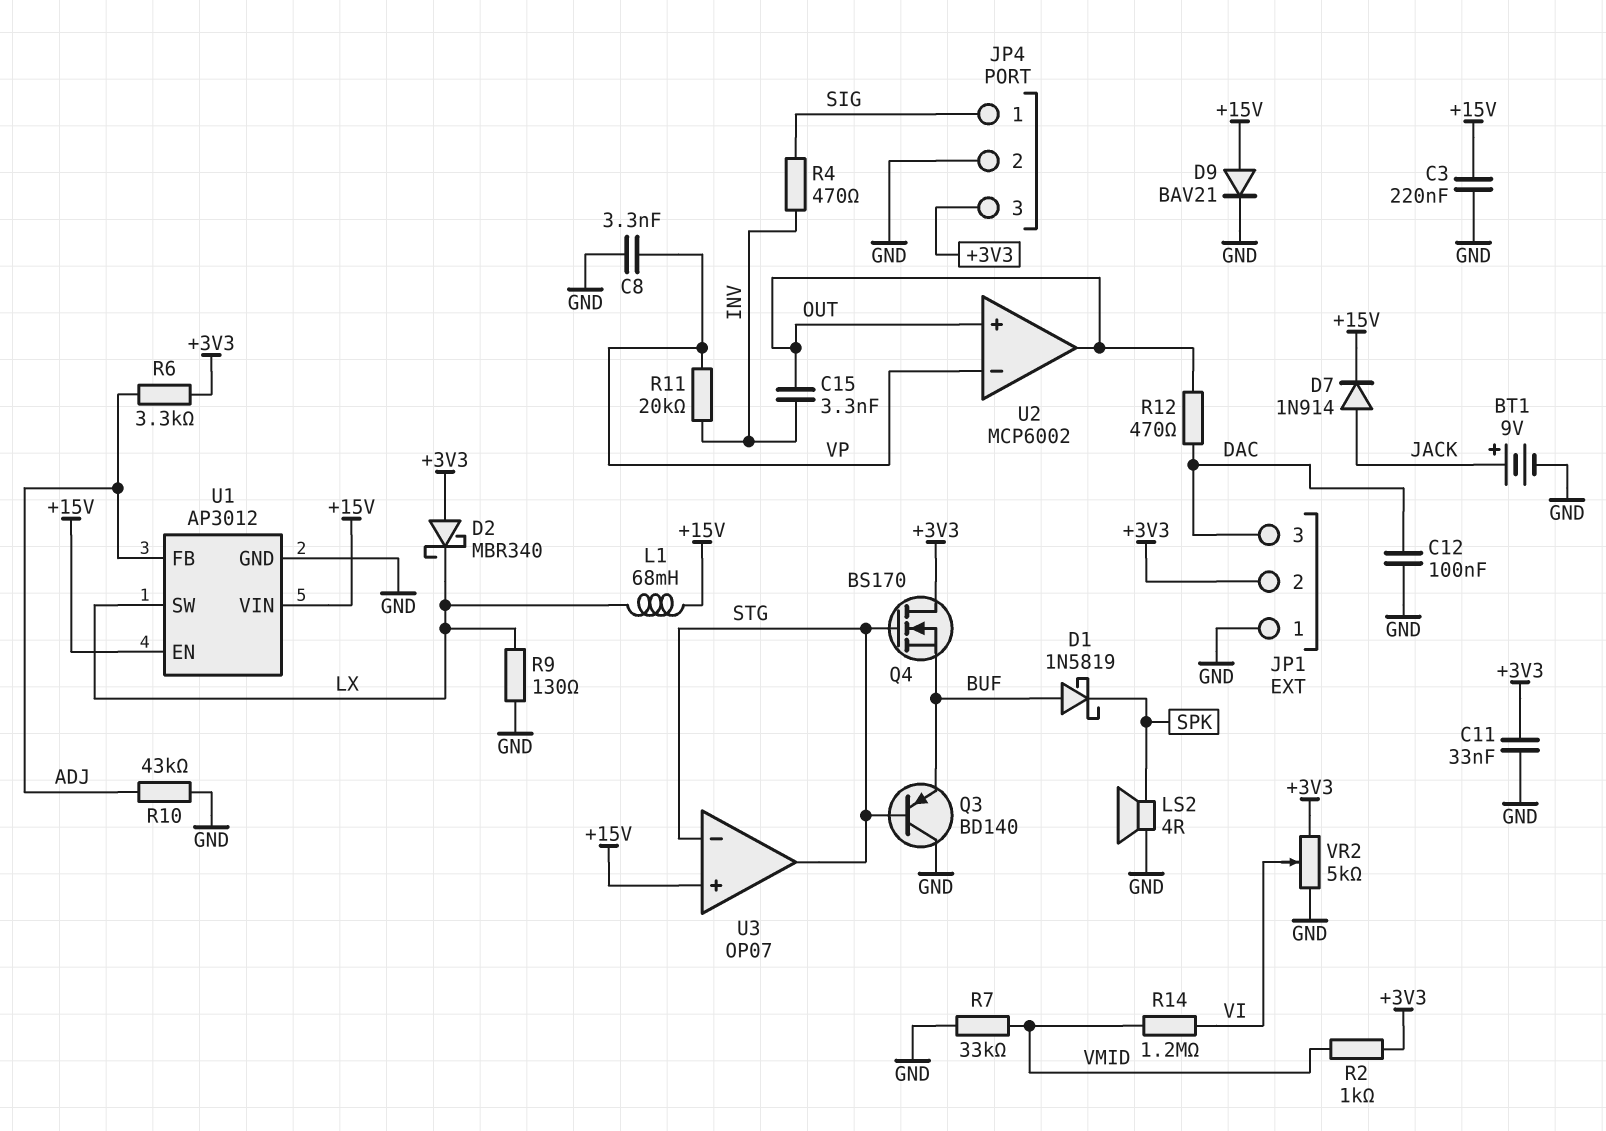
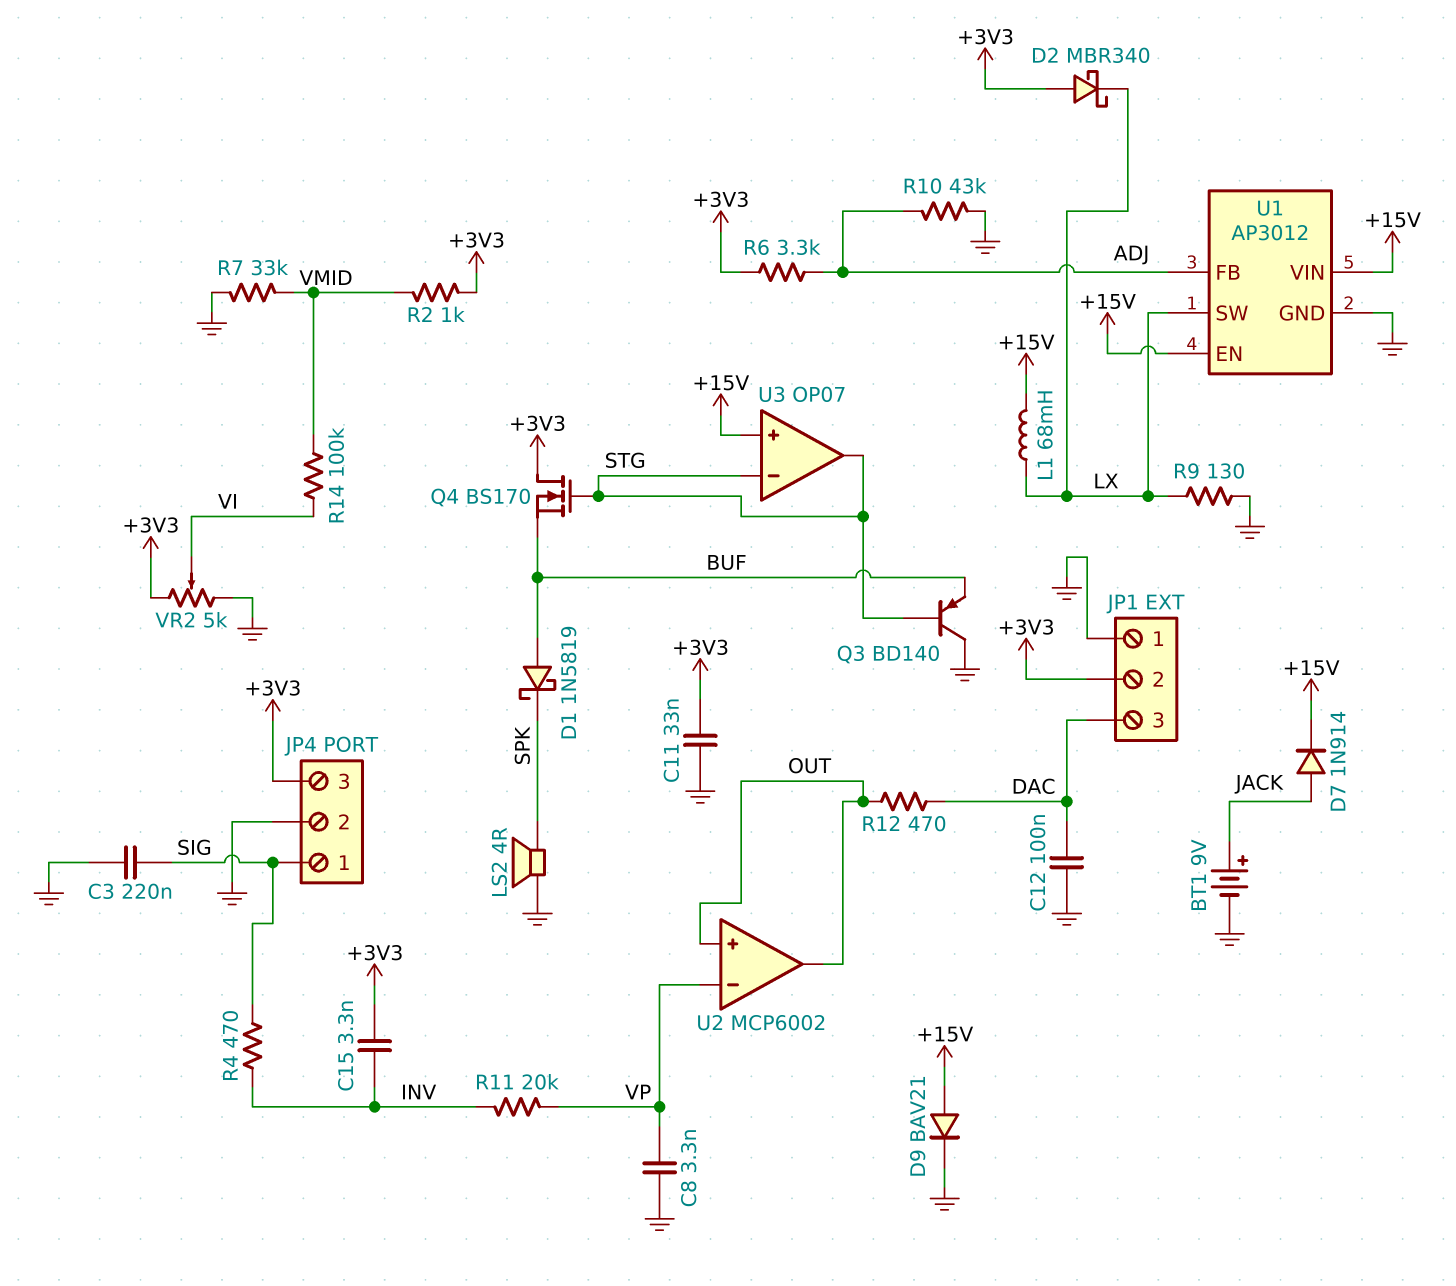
C3: 220nF (+15V, GND) -> 220nF (GND, SIG)
C15: 3.3nF (INV, OUT) -> 3.3nF (+3V3, INV)
R14: 1.2M (VI, VMID) -> 100k (VI, VMID)

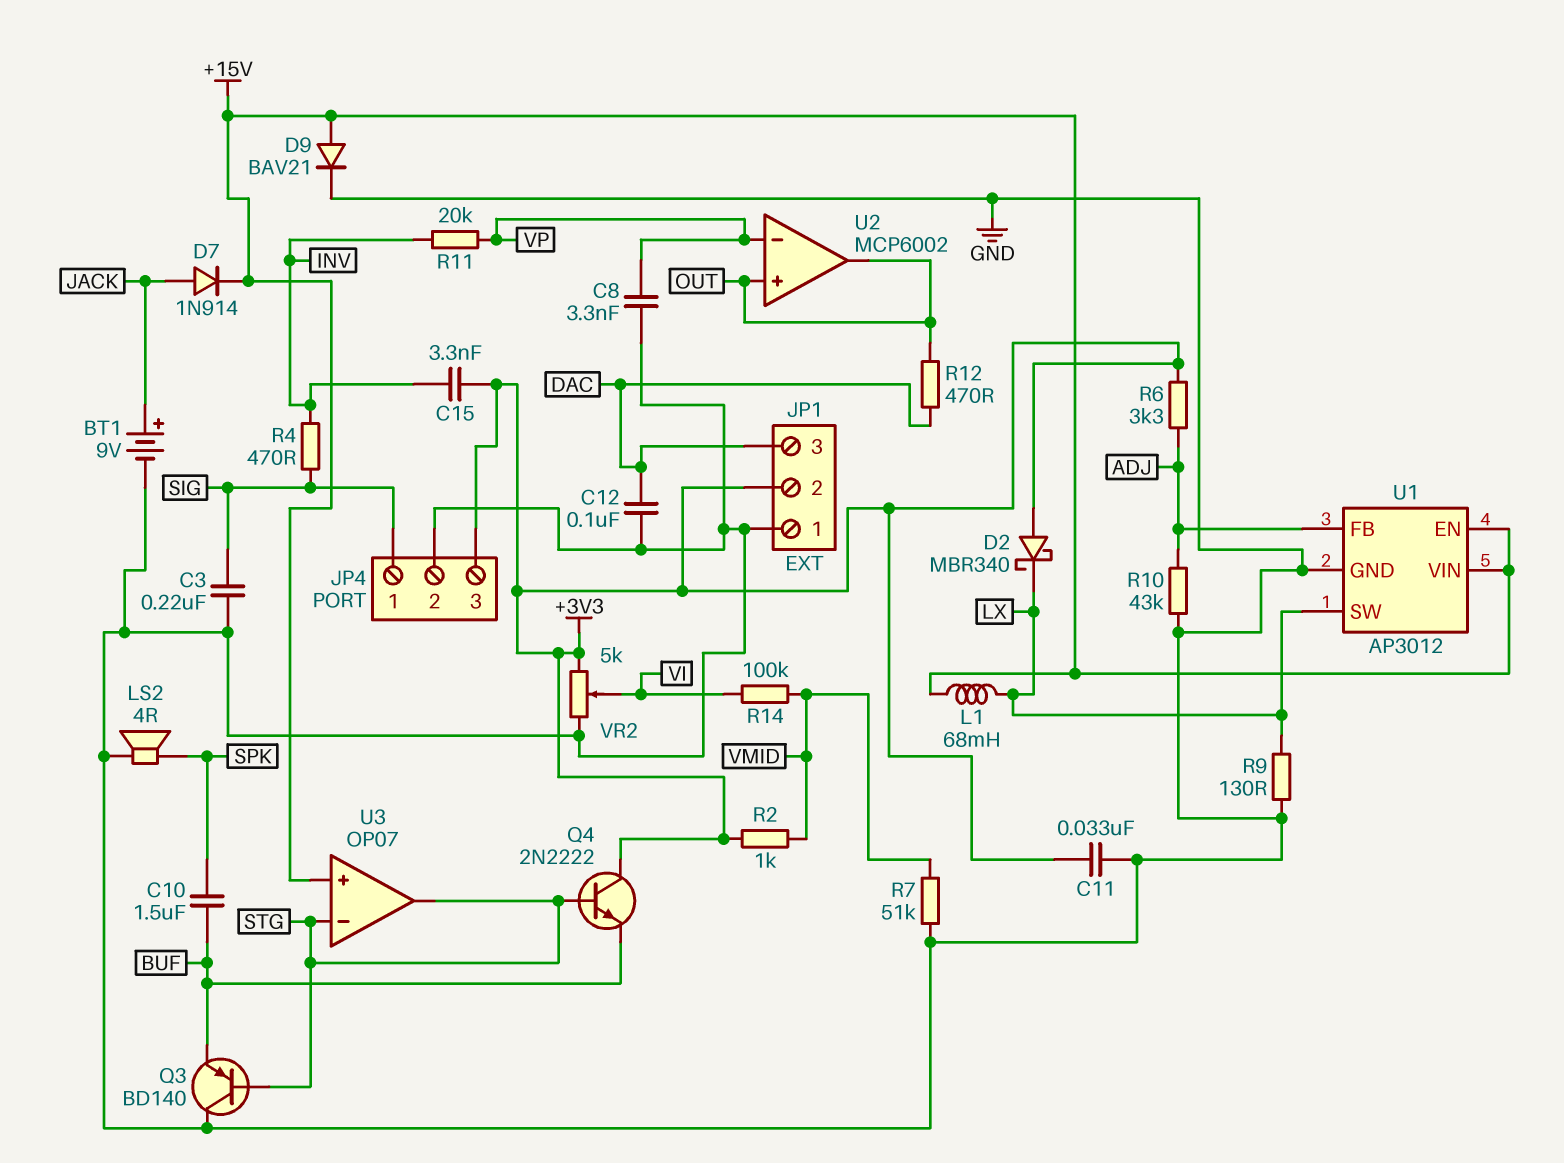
C10: none -> 1.5uF (BUF, SPK)
D1: schottky 1N5819 (A BUF, K SPK) -> none
Q4: NMOS BS170 (G STG, D +3V3, S BUF) -> NPN 2N2222 (B STG, C +3V3, E BUF)
R7: 33k (GND, VMID) -> 51k (GND, VMID)

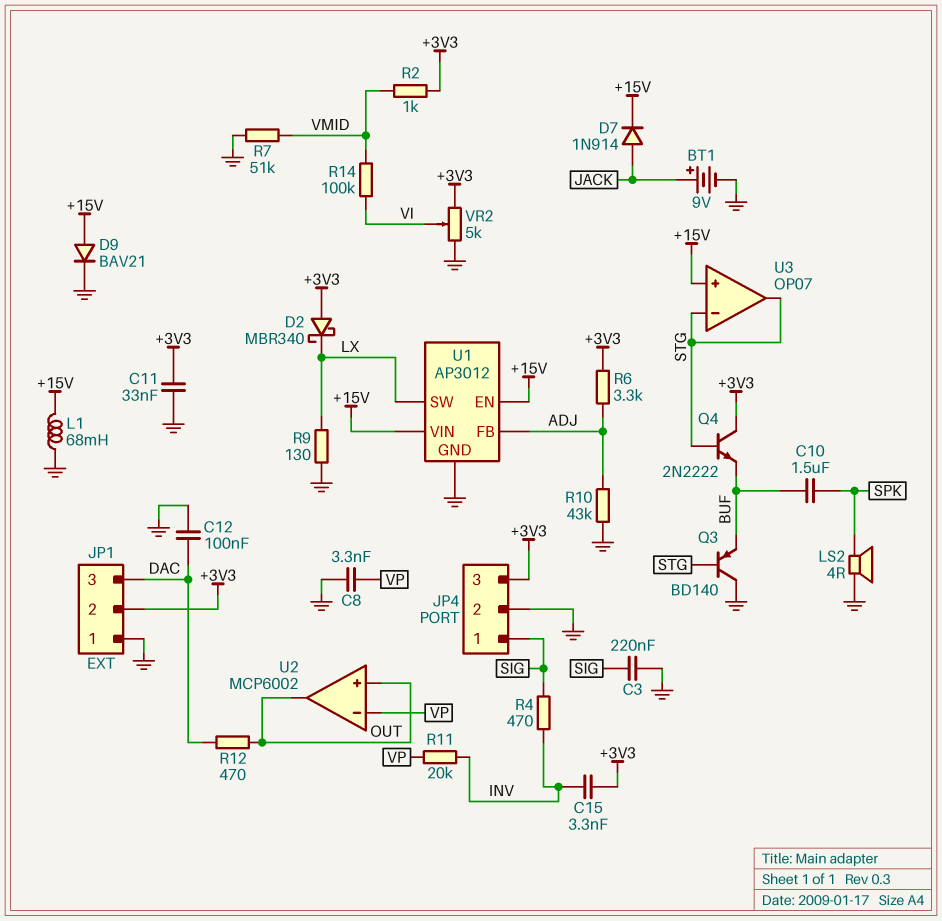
L1: 68mH (+15V, LX) -> 68mH (+15V, GND)

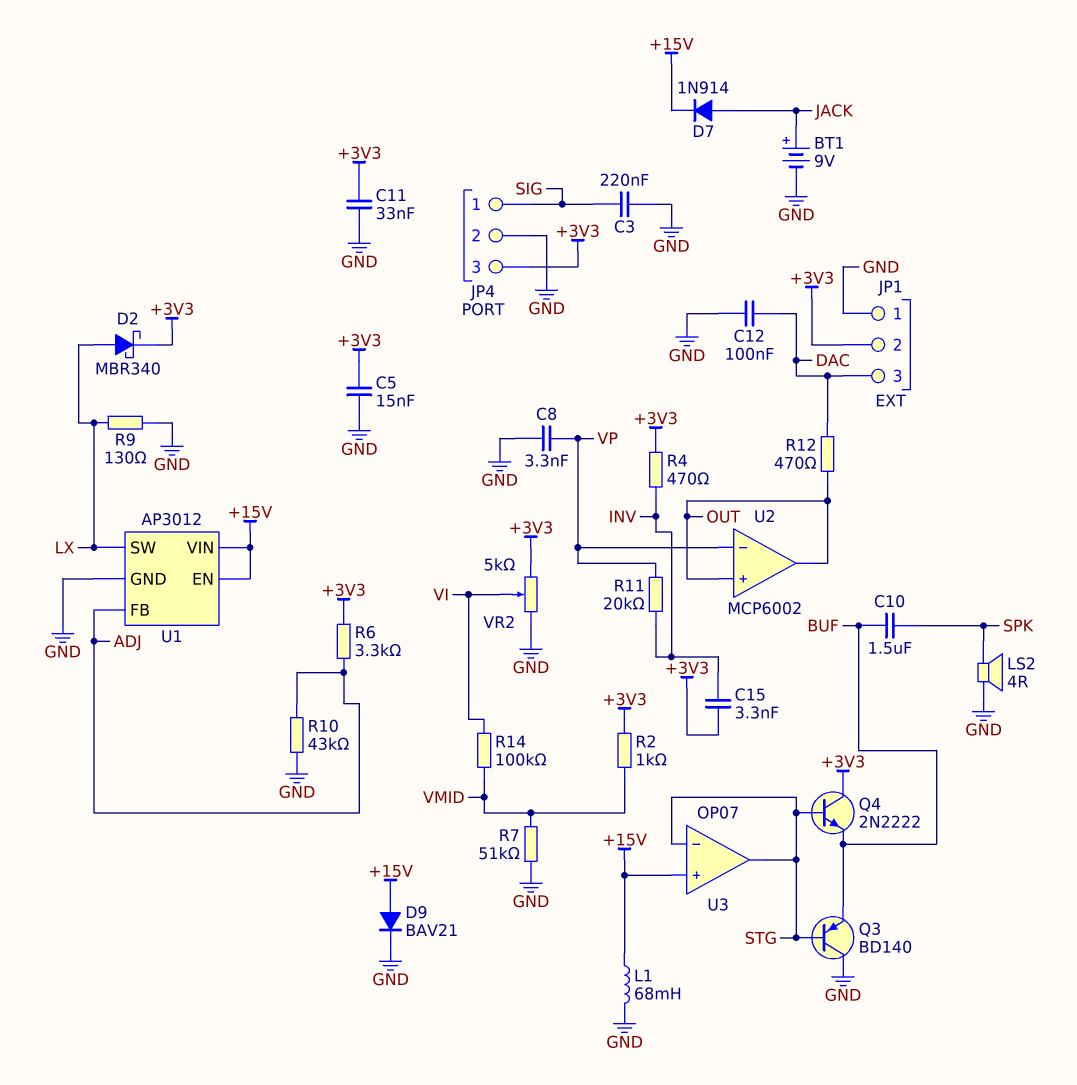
C5: none -> 15nF (+3V3, GND)
D2: schottky MBR340 (A +3V3, K LX) -> schottky MBR340 (A LX, K +3V3)
R4: 470 (INV, SIG) -> 470 (+3V3, INV)

